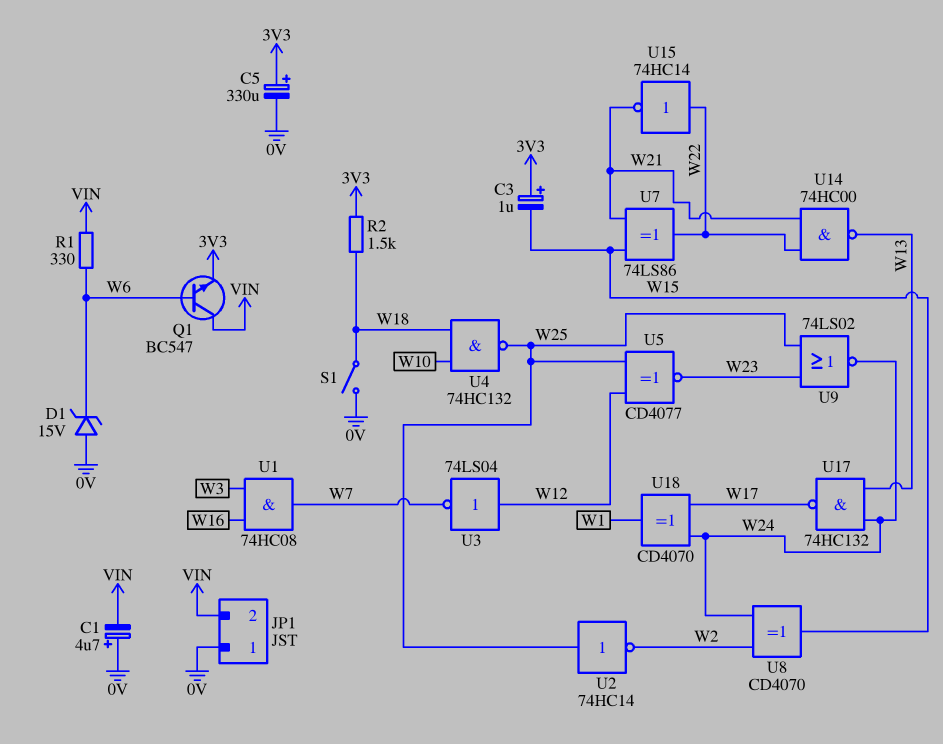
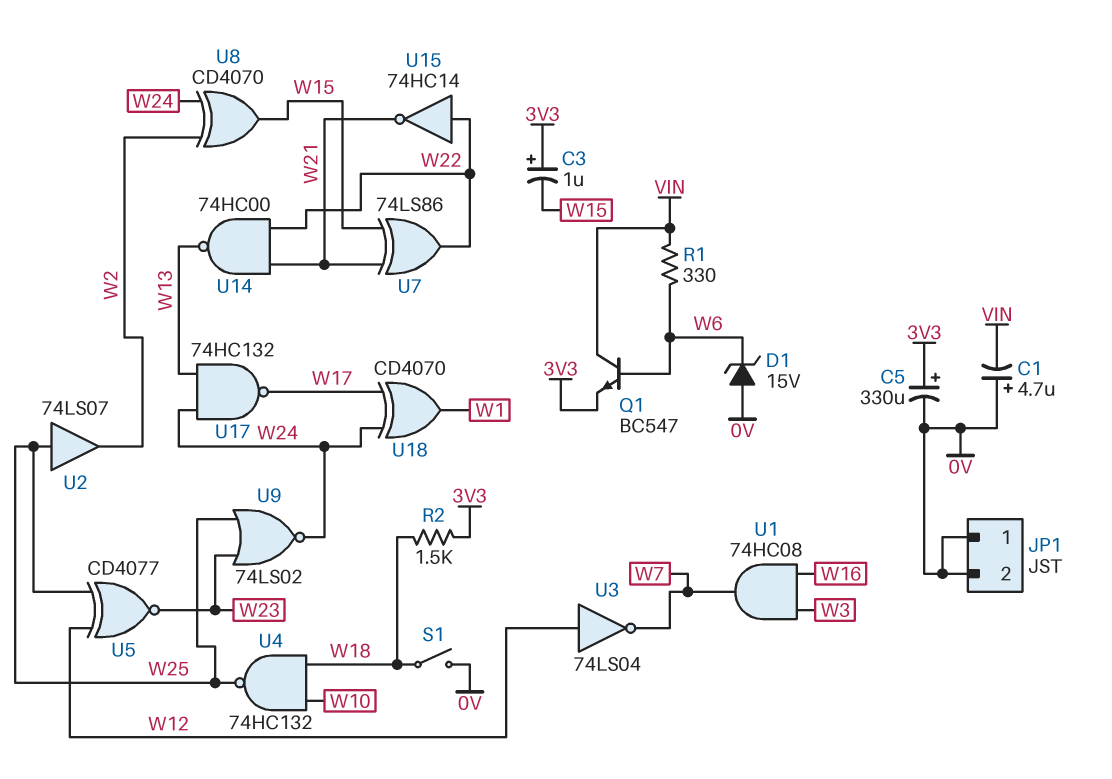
JP1 pin 2: VIN -> 0V
U2: NOT 74HC14 (in W25, out W2) -> buffer 74LS07 (in W25, out W2)

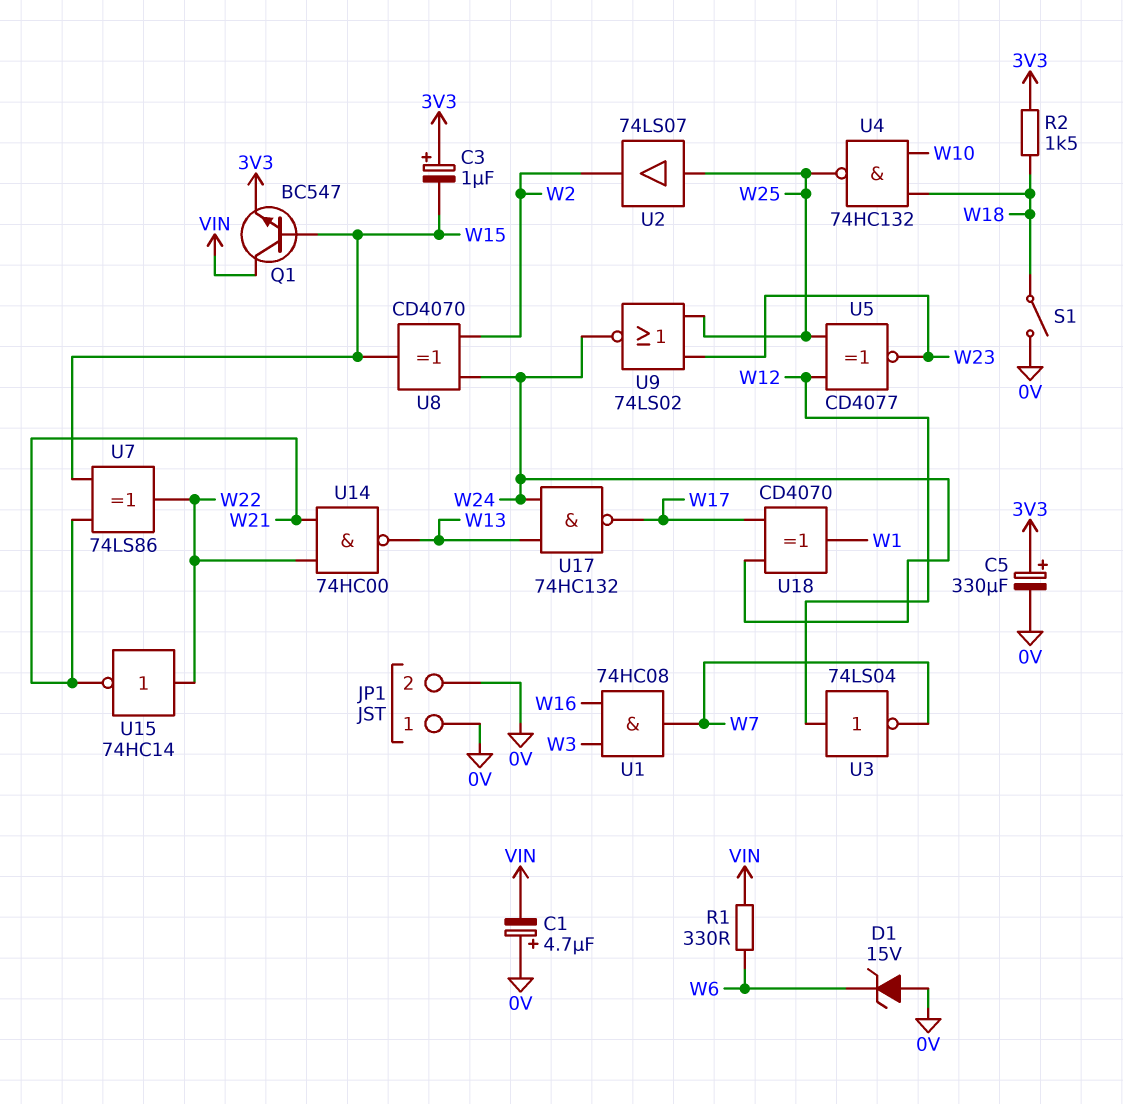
Q1: NPN BC547 (B W6, C VIN, E 3V3) -> NPN BC547 (B W15, C VIN, E 3V3)

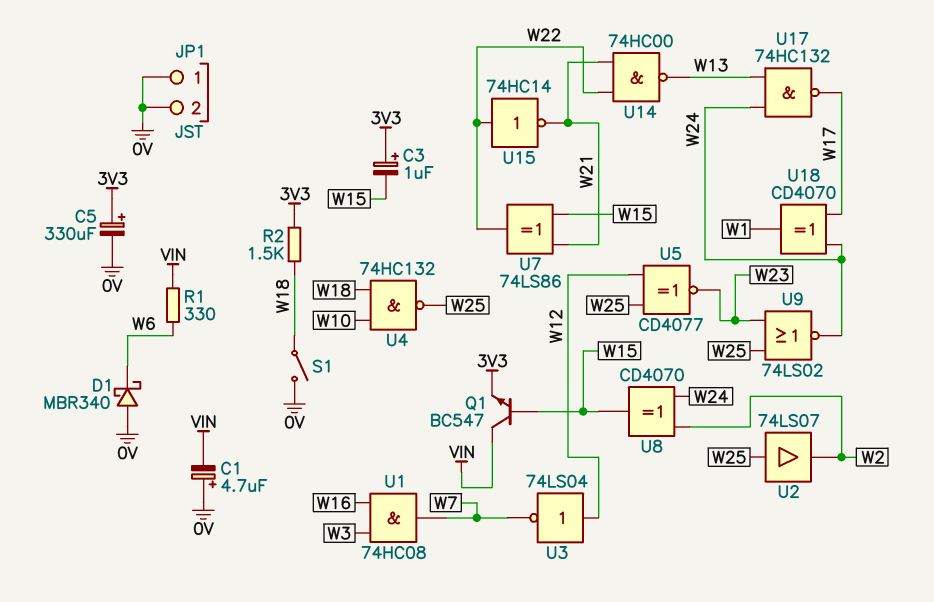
D1: zener 15V (A 0V, K W6) -> schottky MBR340 (A 0V, K W6)

